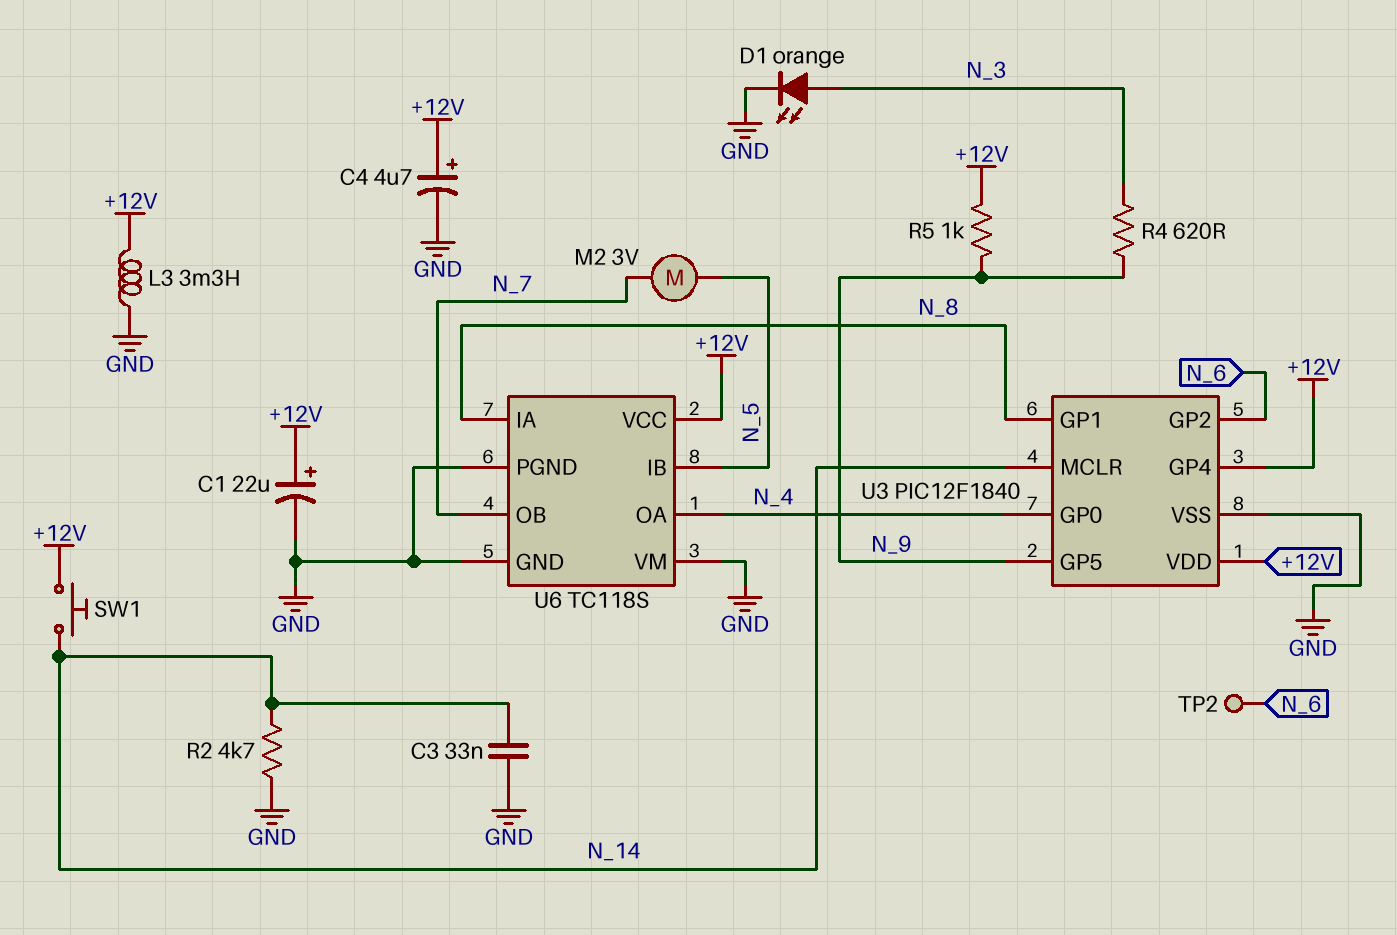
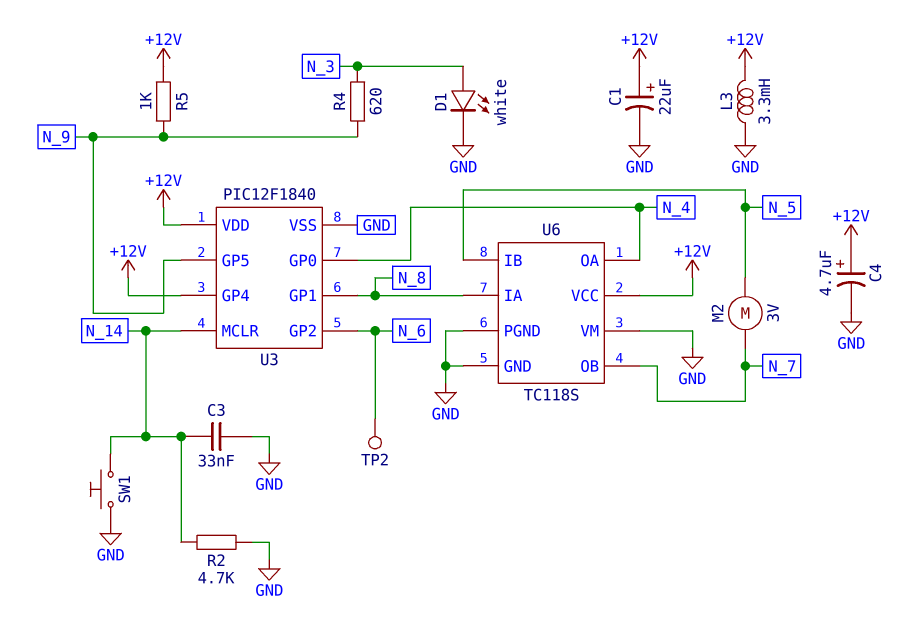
D1: LED orange (A N_3, K GND) -> LED white (A N_3, K GND)
SW1: button (+12V, N_14) -> button (GND, N_14)

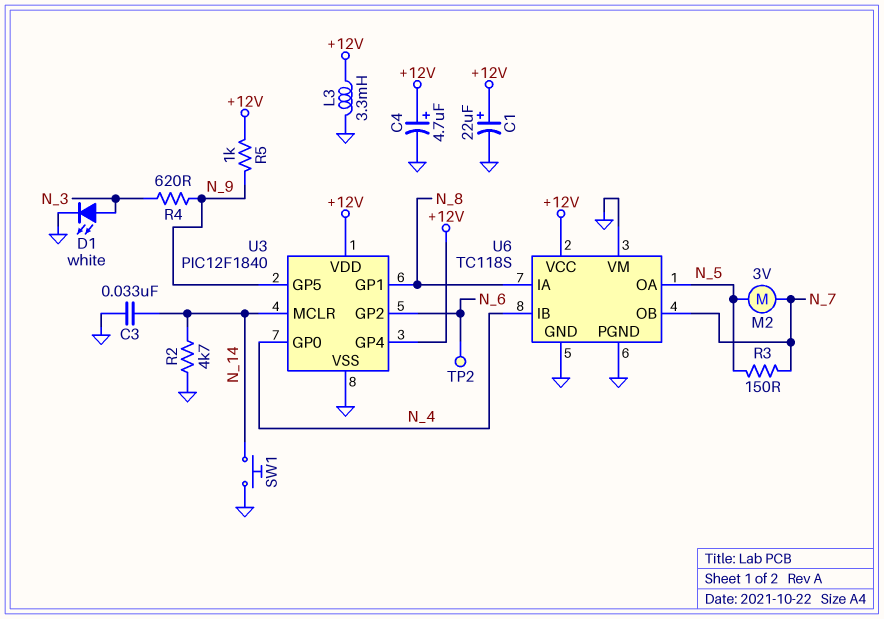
R3: none -> 150 (N_5, N_7)
U6 pin IB: N_5 -> N_4
U6 pin OA: N_4 -> N_5

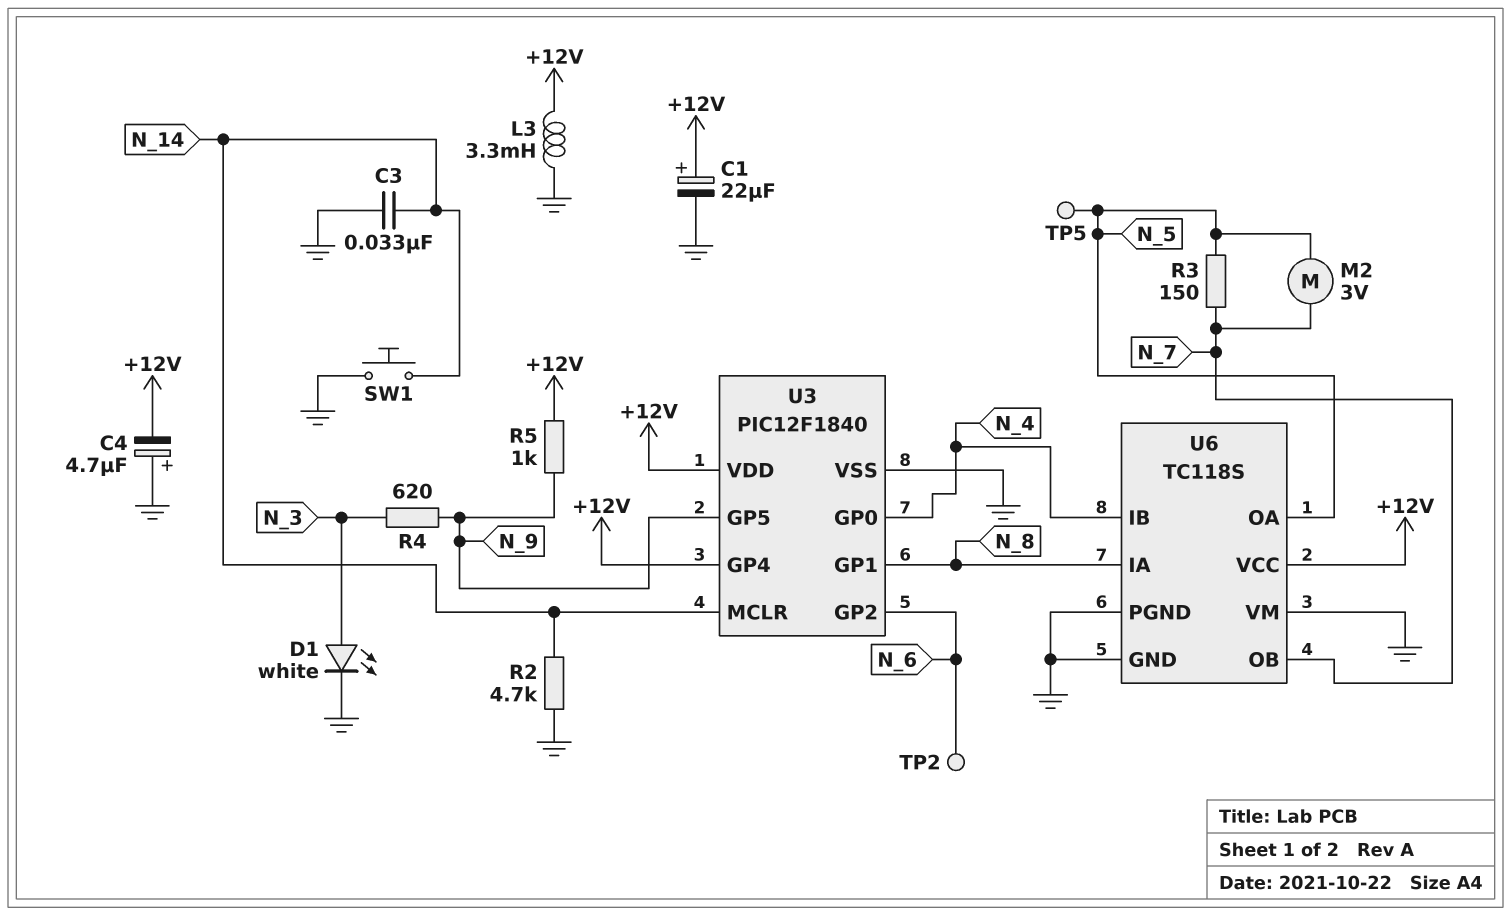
C4: 4.7uF (plus +12V, minus GND) -> 4.7uF (plus GND, minus +12V)
TP5: none -> test point (N_5)

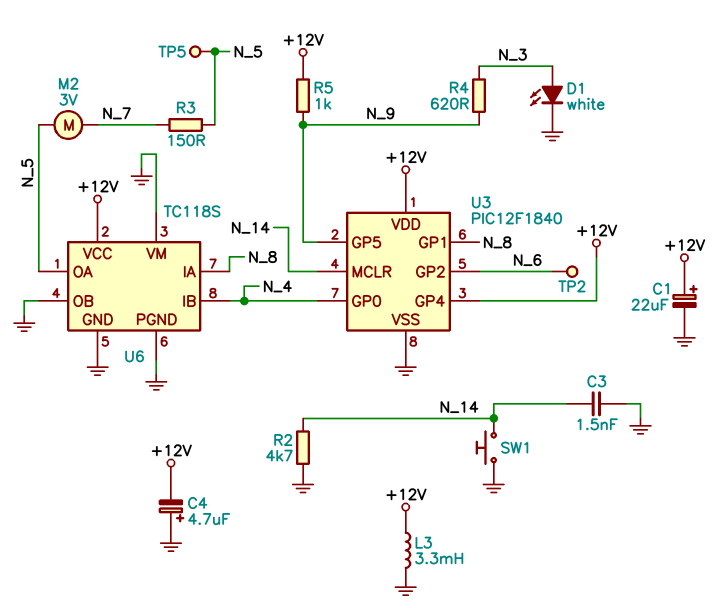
C3: 33nF (GND, N_14) -> 1.5nF (GND, N_14)
U6 pin OB: N_7 -> GND

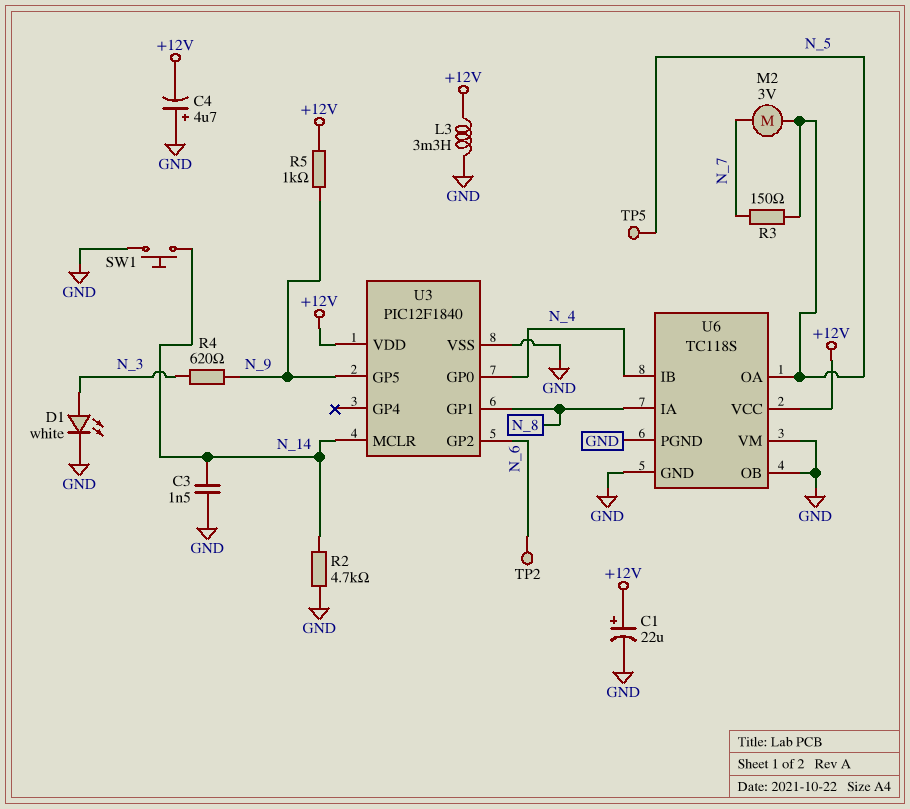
U3 pin GP4: +12V -> none

